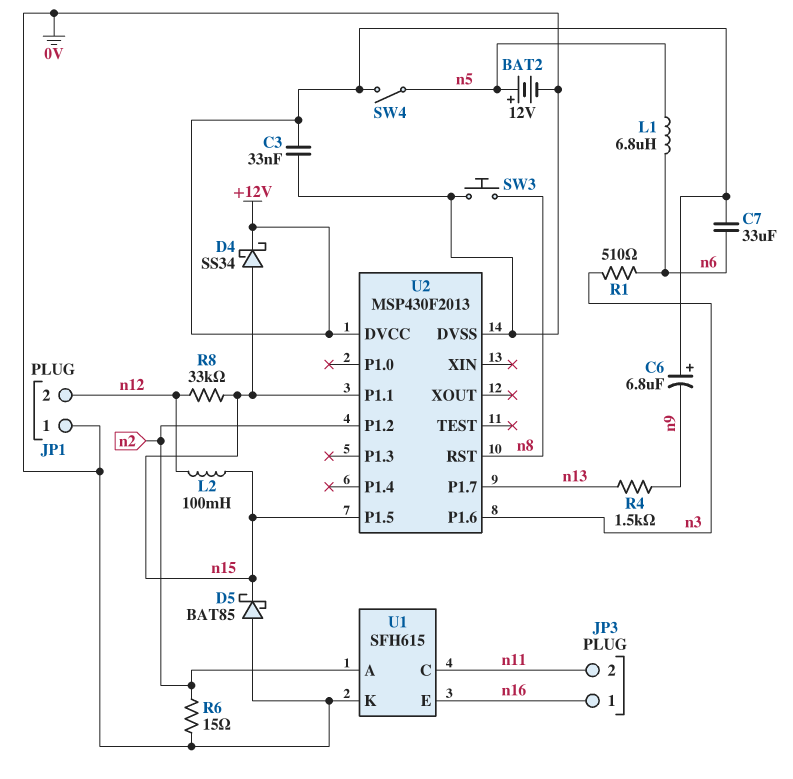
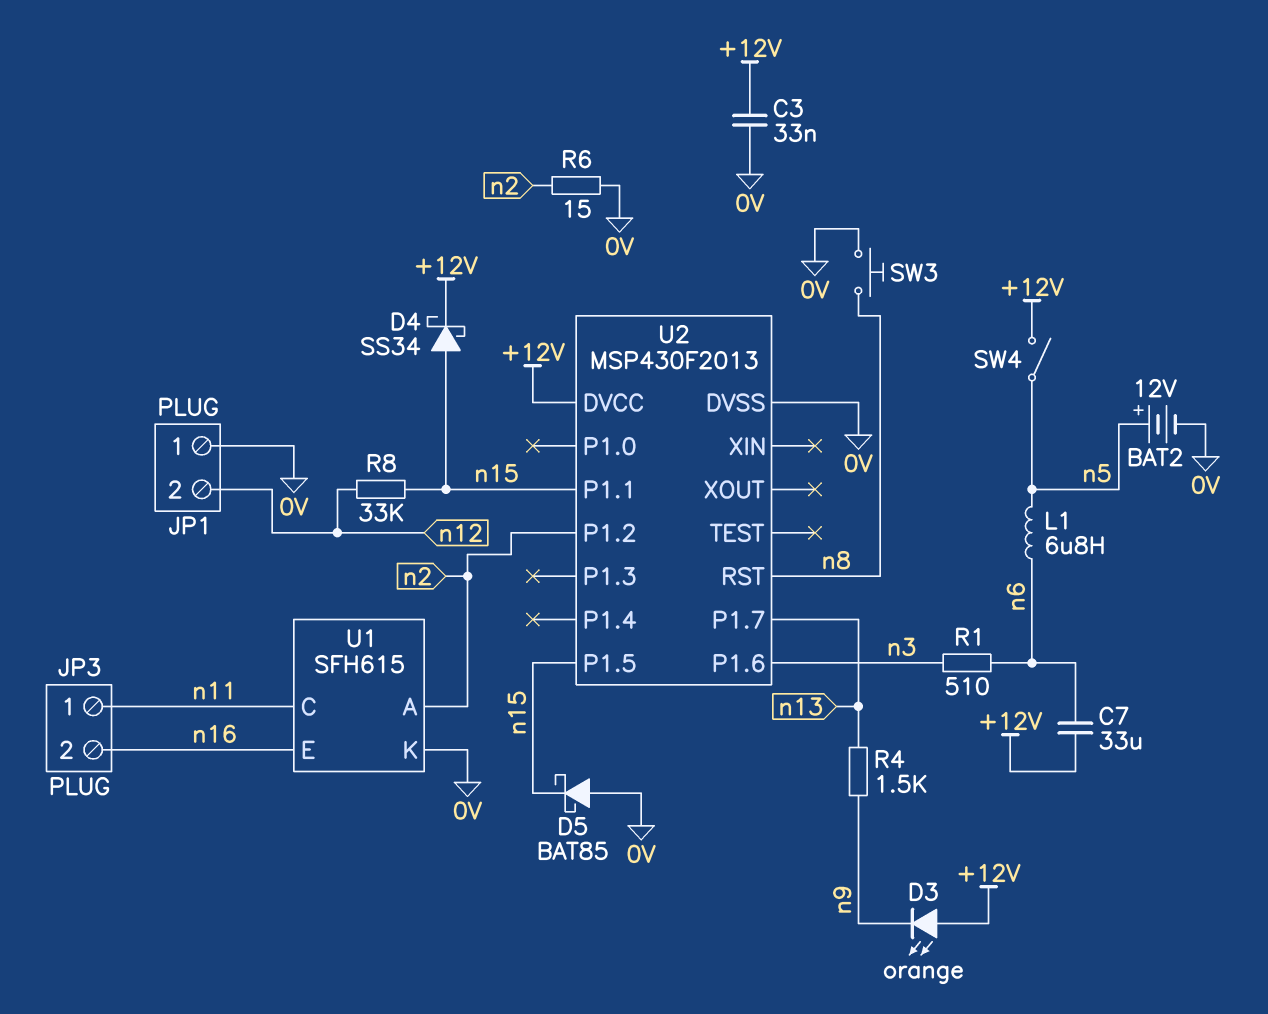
C6: 6.8uF (plus +12V, minus n9) -> none
D3: none -> LED orange (A +12V, K n9)
JP3 pin 1: n16 -> n11
JP3 pin 2: n11 -> n16
L2: 100mH (n12, n15) -> none

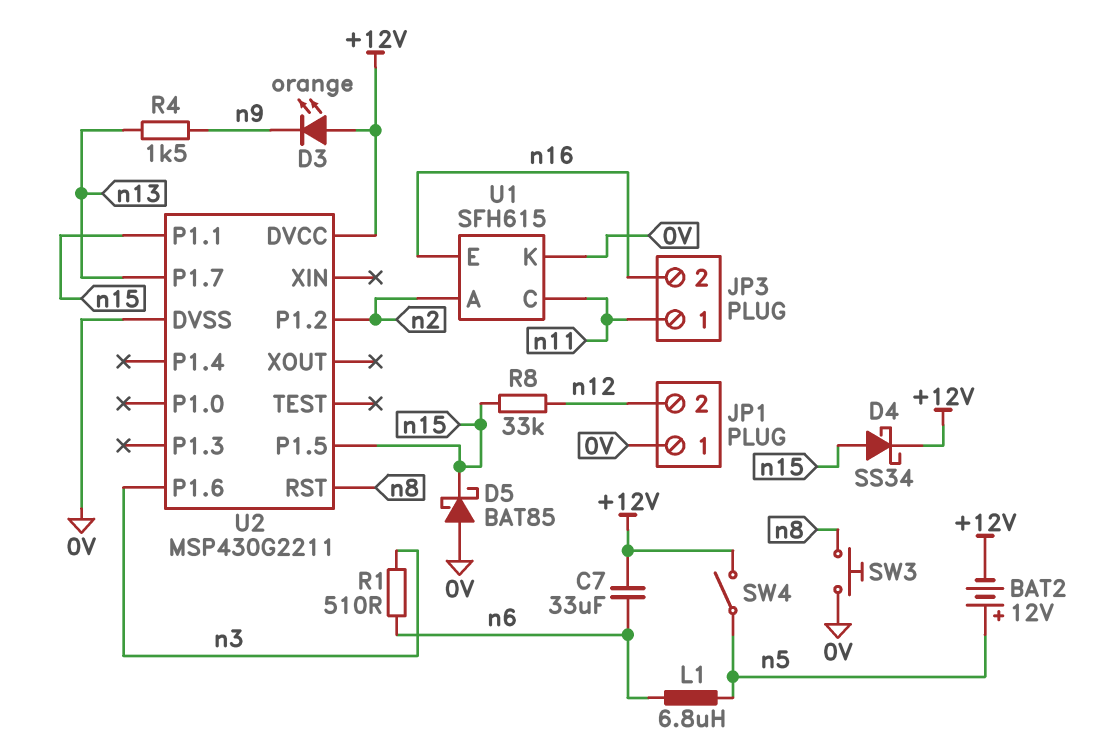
BAT2: 12V (plus n5, minus 0V) -> 12V (plus n5, minus +12V)
C3: 33nF (+12V, 0V) -> none
R6: 15 (0V, n2) -> none
U2: MSP430F2013 -> MSP430G2211

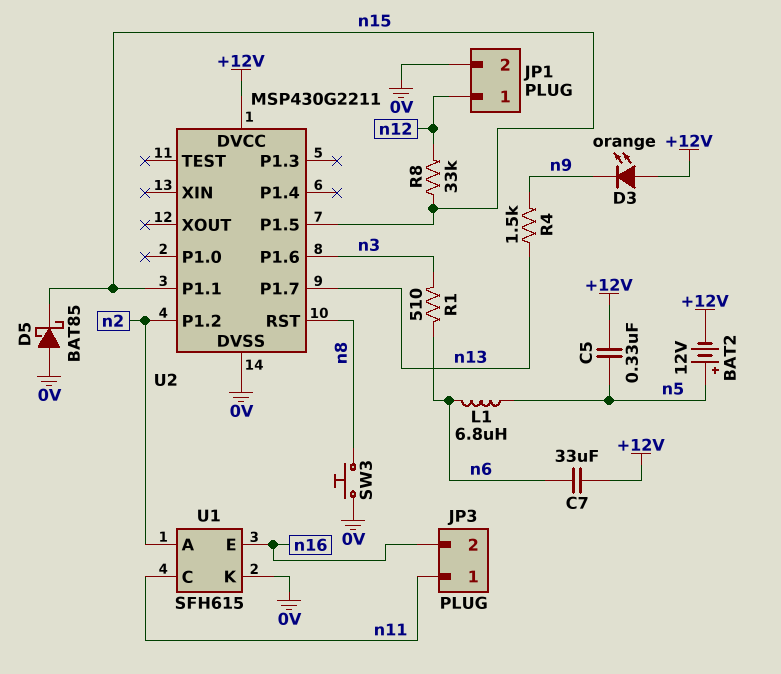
C5: none -> 330nF (+12V, n5)
D4: schottky SS34 (A n15, K +12V) -> none
JP1 pin 1: 0V -> n12
JP1 pin 2: n12 -> 0V
SW4: switch (+12V, n5) -> none

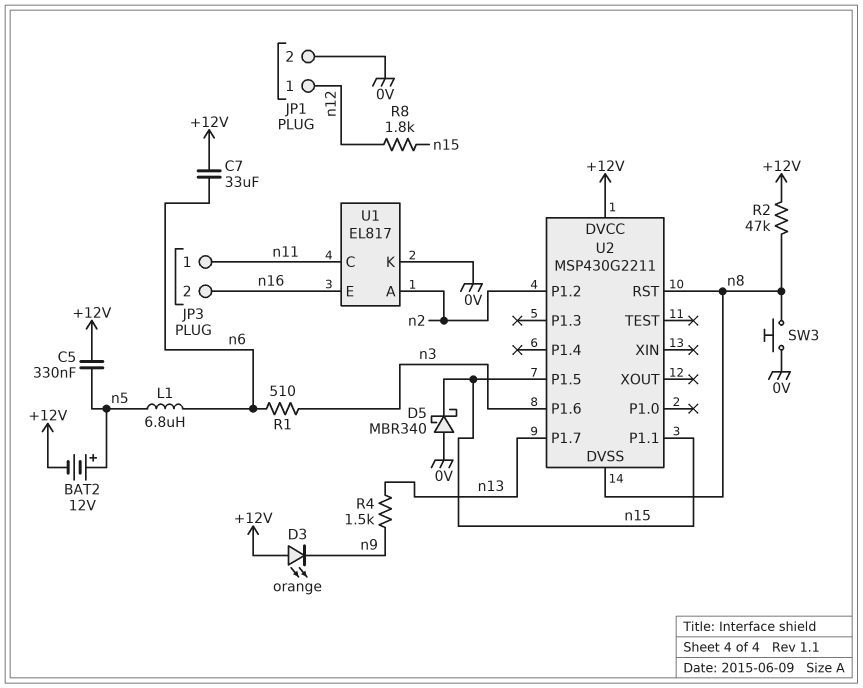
D5: schottky BAT85 (A 0V, K n15) -> schottky MBR340 (A 0V, K n15)
R2: none -> 47k (+12V, n8)
R8: 33k (n12, n15) -> 1.8k (n12, n15)
U1: SFH615 -> EL817
U2 pin DVSS: 0V -> n8

